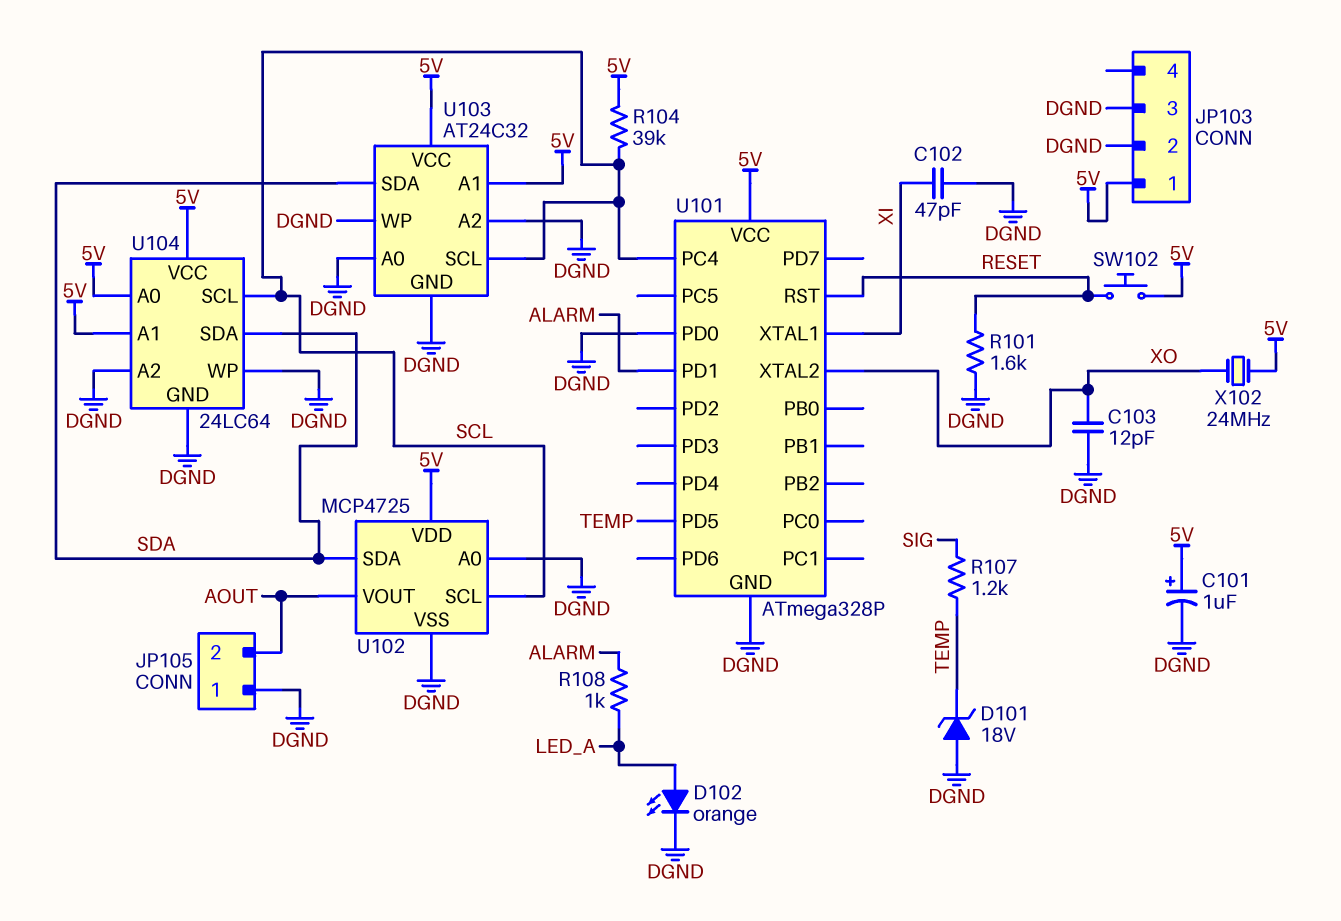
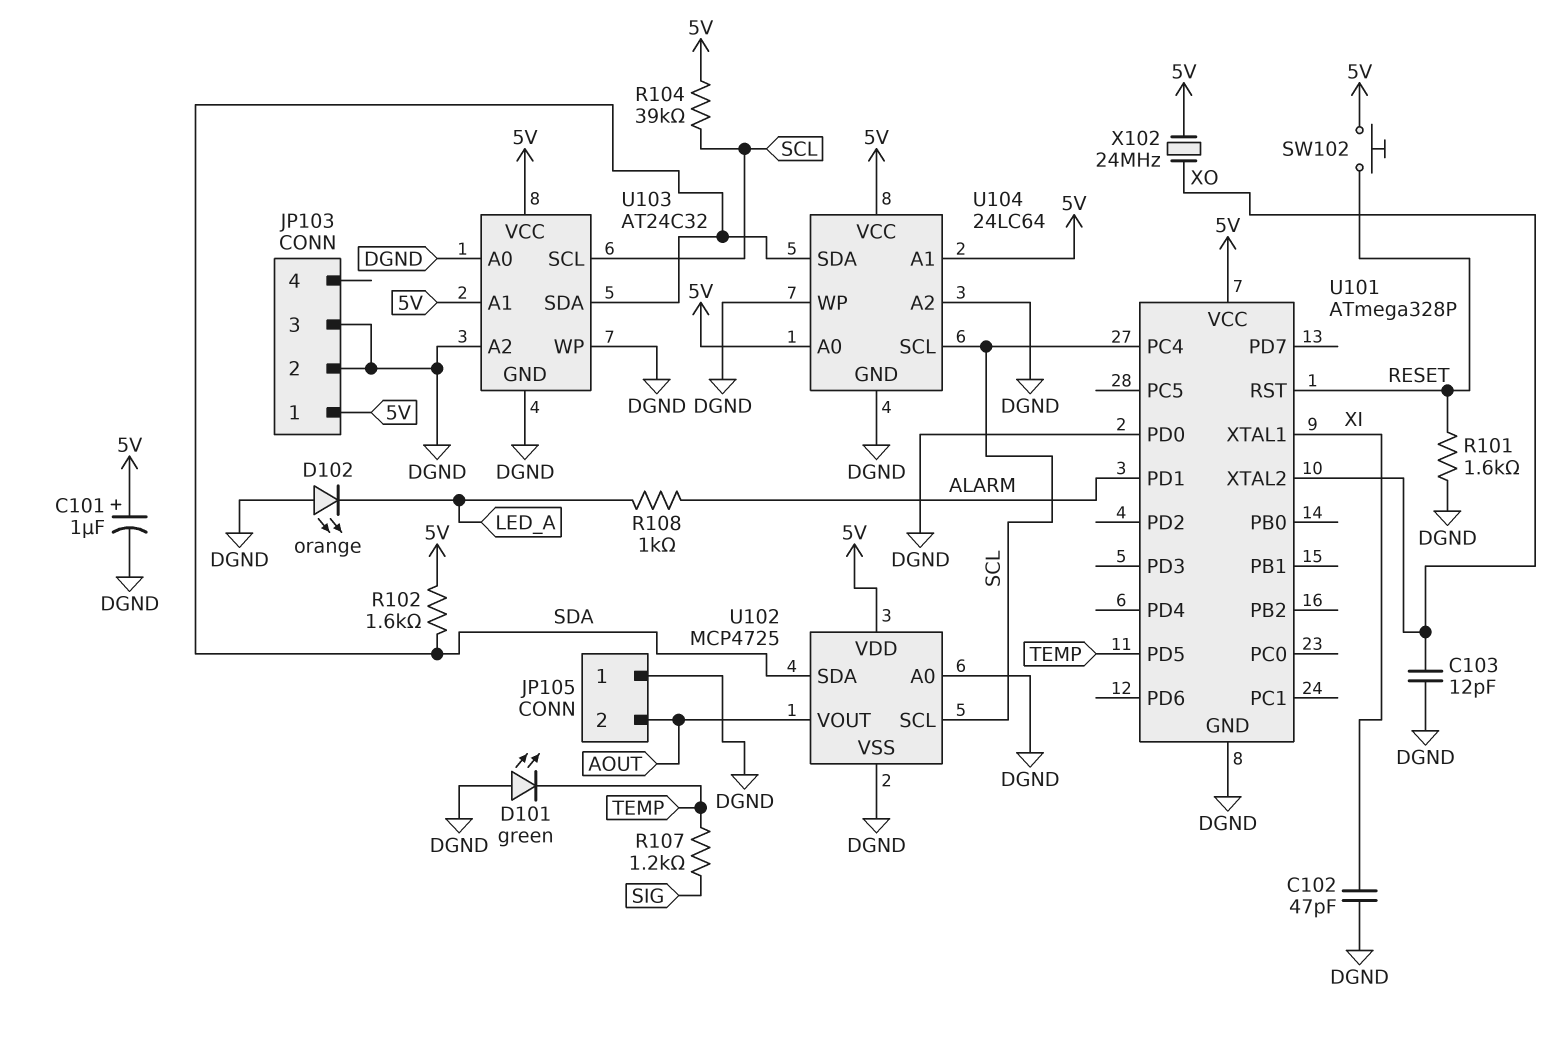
D101: zener 18V (A DGND, K TEMP) -> LED green (A DGND, K TEMP)
D102: LED orange (A LED_A, K DGND) -> LED orange (A DGND, K LED_A)
R102: none -> 1.6k (5V, SDA)

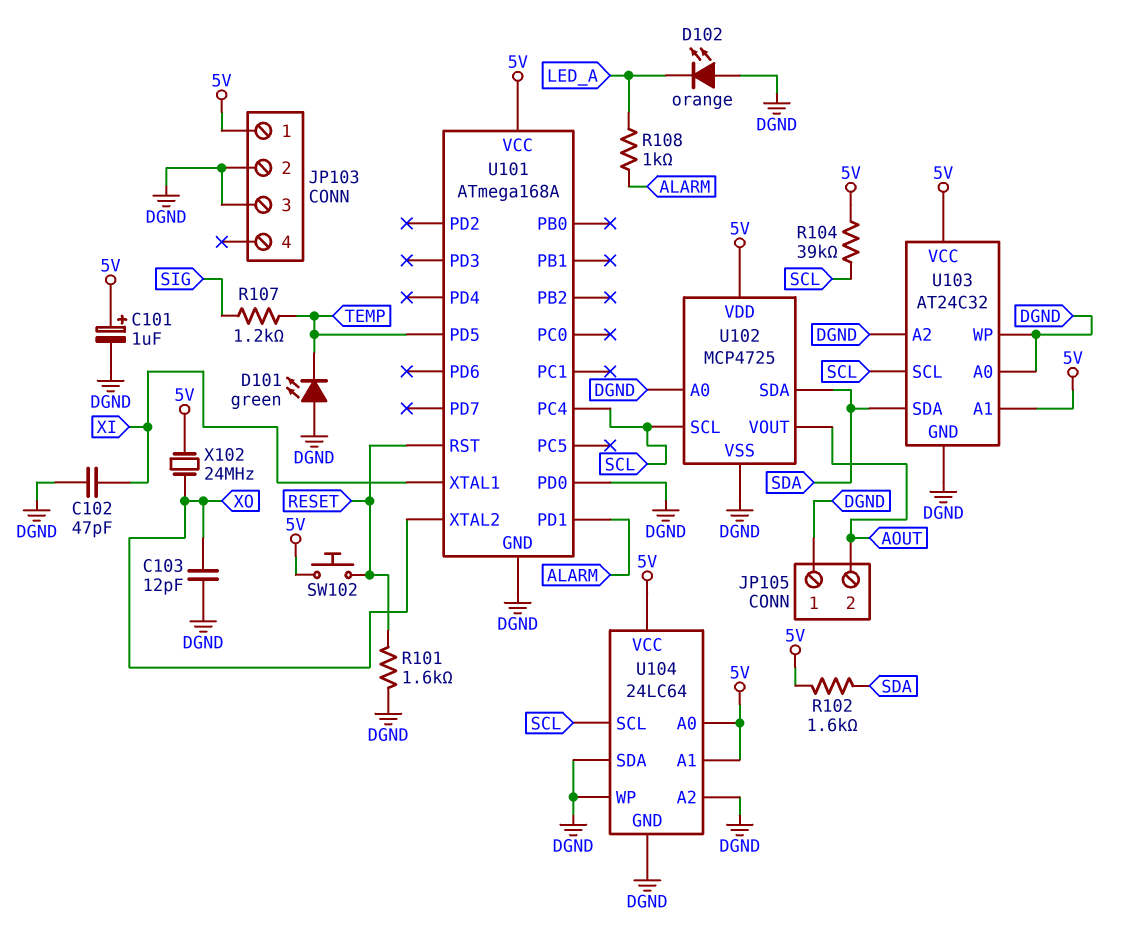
U101: ATmega328P -> ATmega168A
U104 pin SDA: SDA -> DGND

